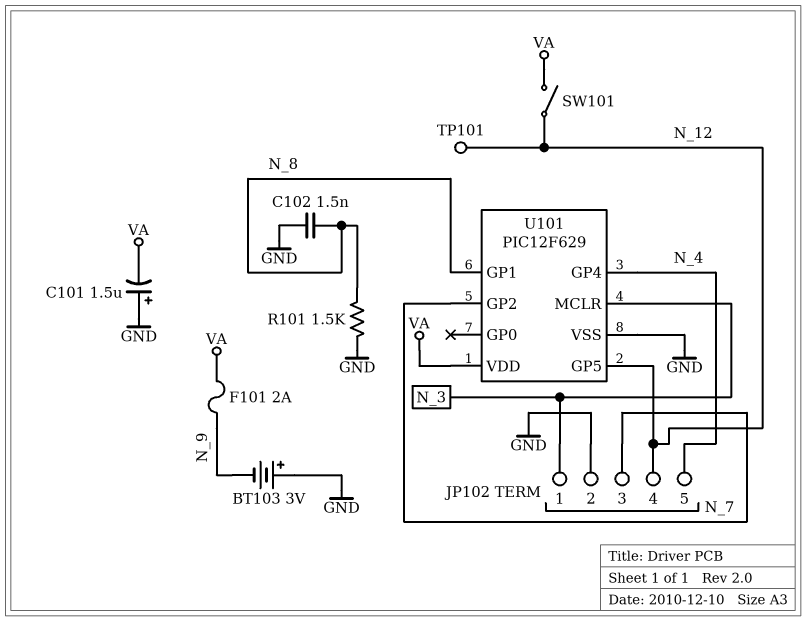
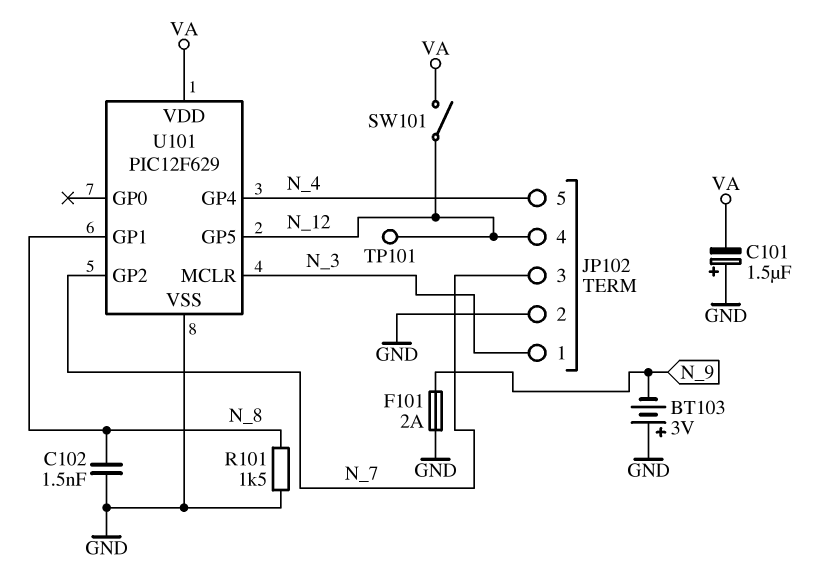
F101: 2A (N_9, VA) -> 2A (GND, N_9)

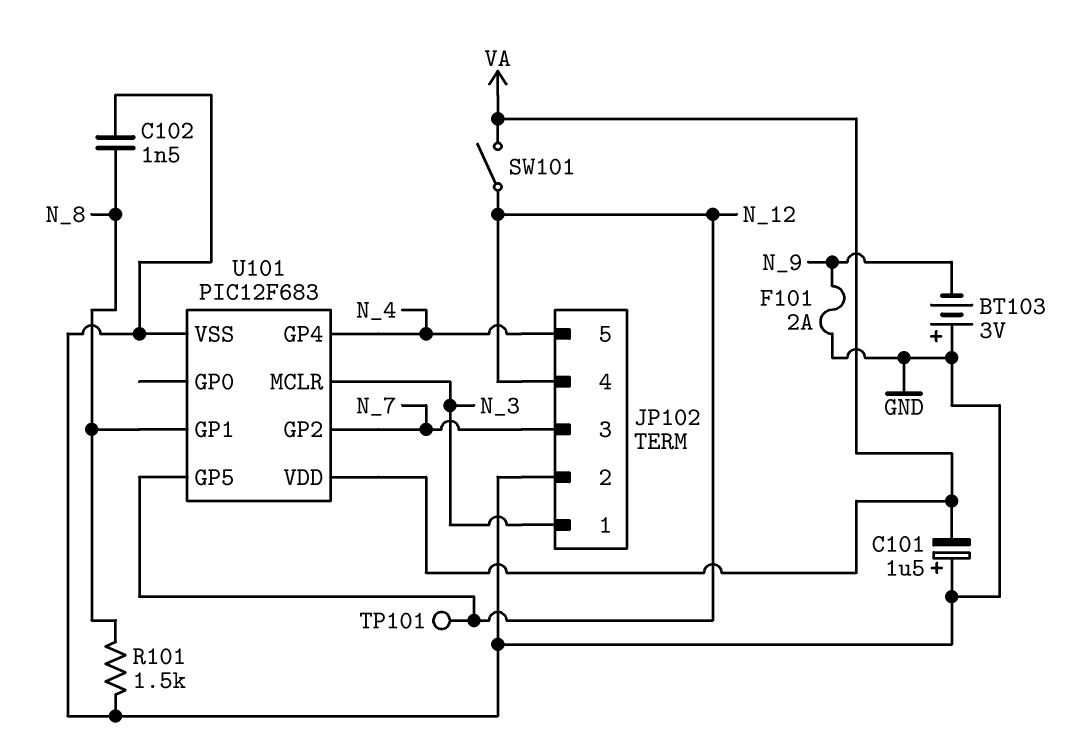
U101: PIC12F629 -> PIC12F683

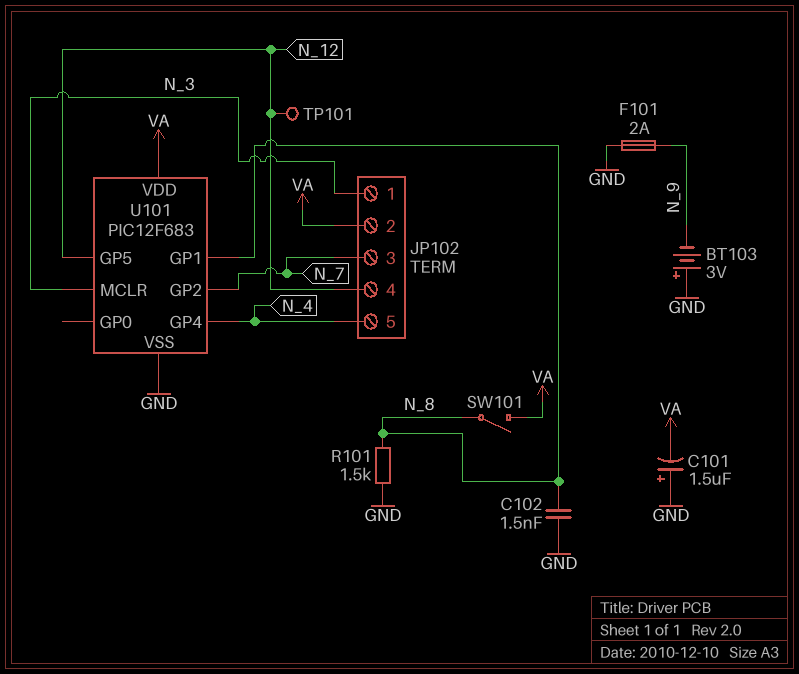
JP102 pin 2: GND -> VA
SW101: switch (N_12, VA) -> switch (N_8, VA)

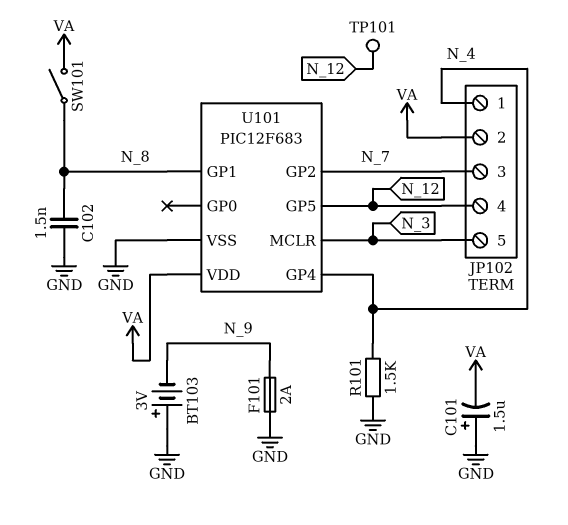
JP102 pin 1: N_3 -> N_4
JP102 pin 5: N_4 -> N_3
R101: 1.5k (GND, N_8) -> 1.5k (GND, N_4)

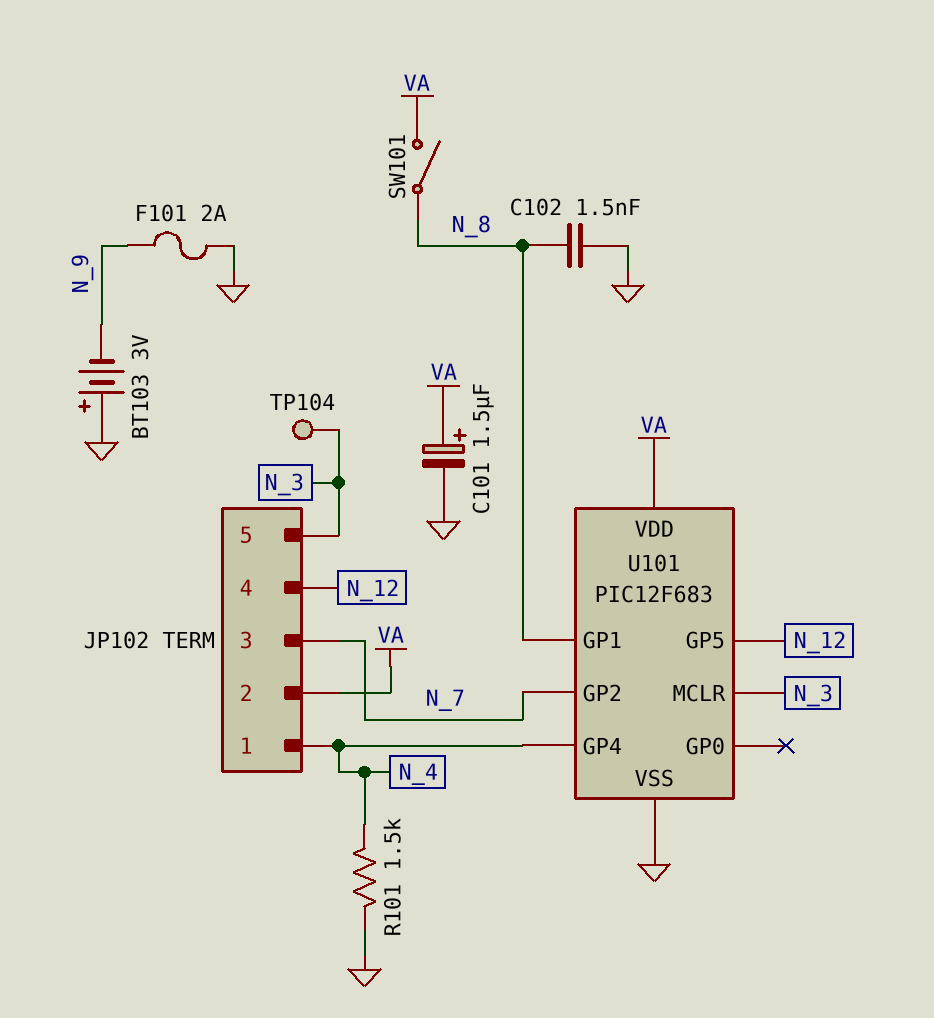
C101: 1.5uF (plus GND, minus VA) -> 1.5uF (plus VA, minus GND)
TP101: test point (N_12) -> none
TP104: none -> test point (N_3)

